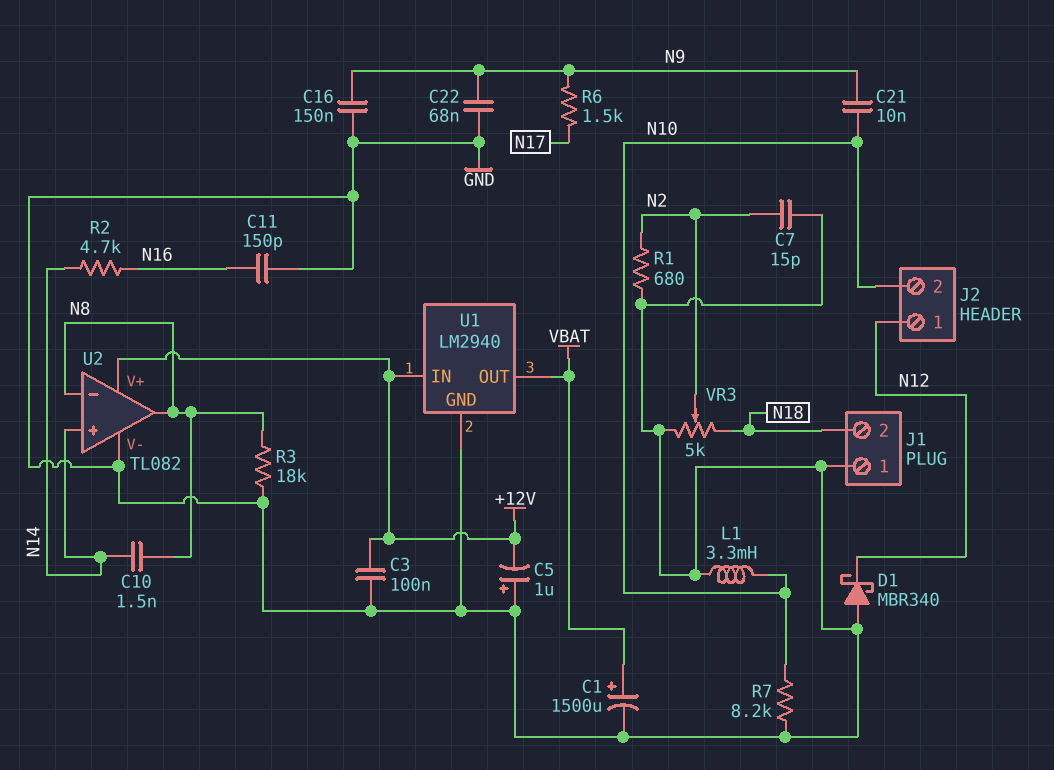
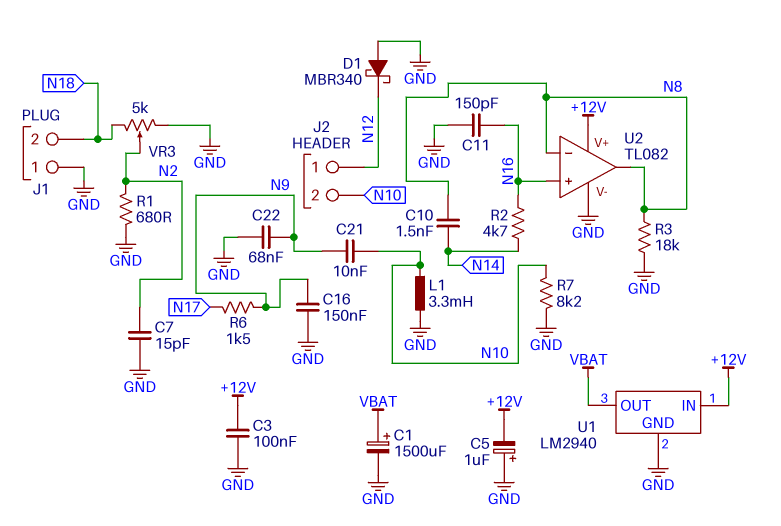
U2 pin in+: N14 -> N16

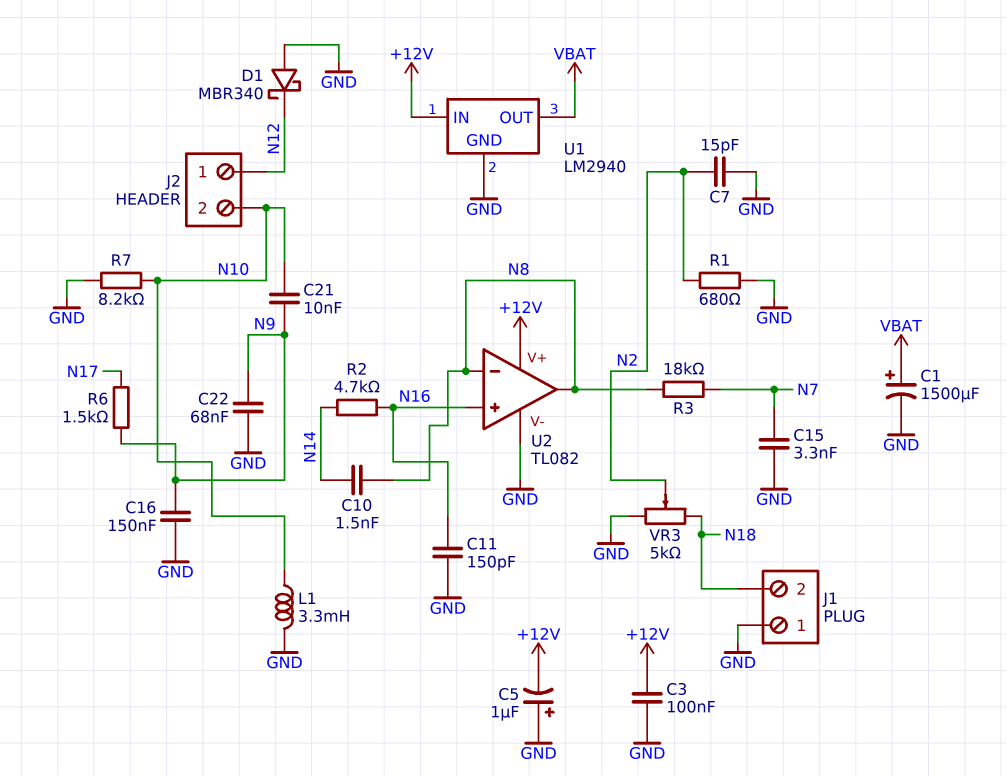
C15: none -> 3.3nF (GND, N7)
R3: 18k (GND, N8) -> 18k (N7, N8)

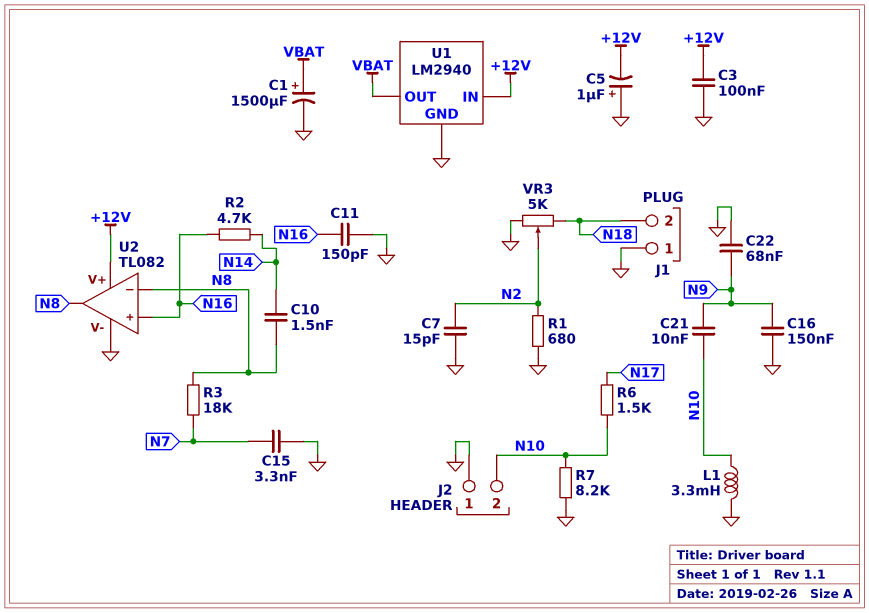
D1: schottky MBR340 (A GND, K N12) -> none
J2 pin 1: N12 -> GND
R6: 1.5k (N9, N17) -> 1.5k (N10, N17)

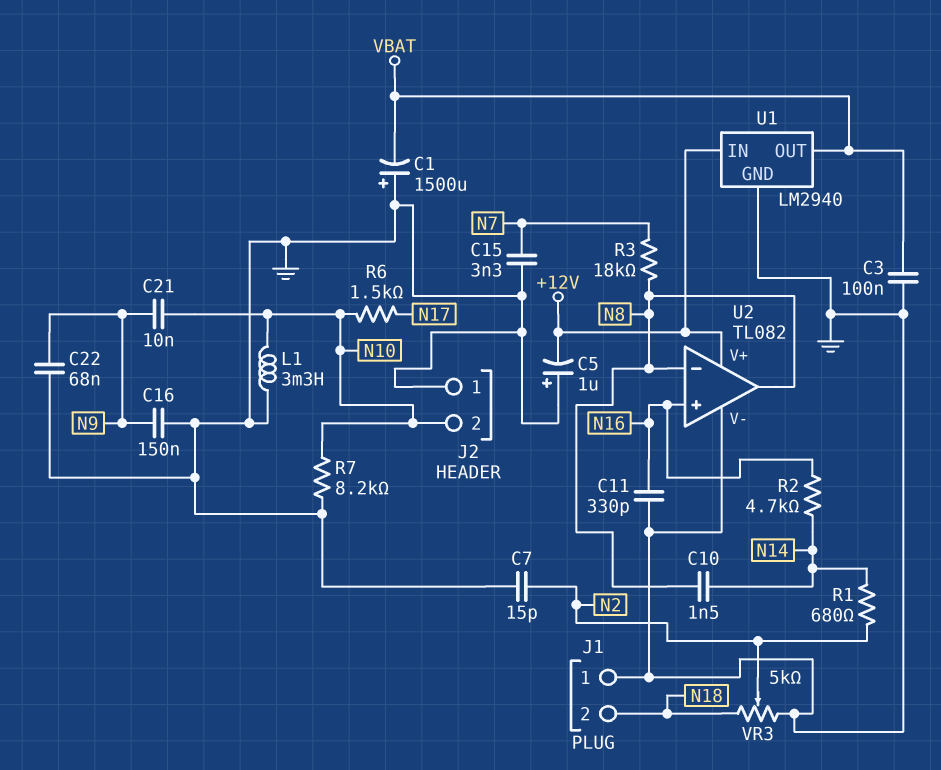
C1: 1500uF (plus VBAT, minus GND) -> 1500uF (plus GND, minus VBAT)
C3: 100nF (+12V, GND) -> 100nF (GND, VBAT)
C11: 150pF (GND, N16) -> 330pF (GND, N16)
R1: 680 (GND, N2) -> 680 (N2, N14)

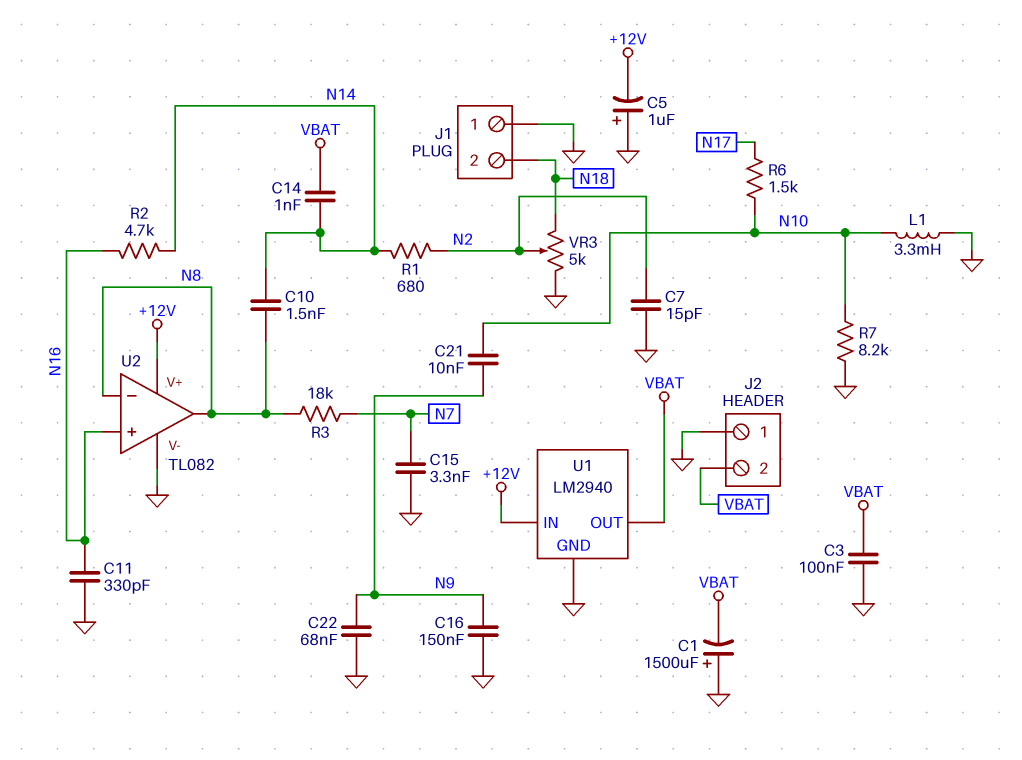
C14: none -> 1nF (N14, VBAT)
J2 pin 2: N10 -> VBAT

